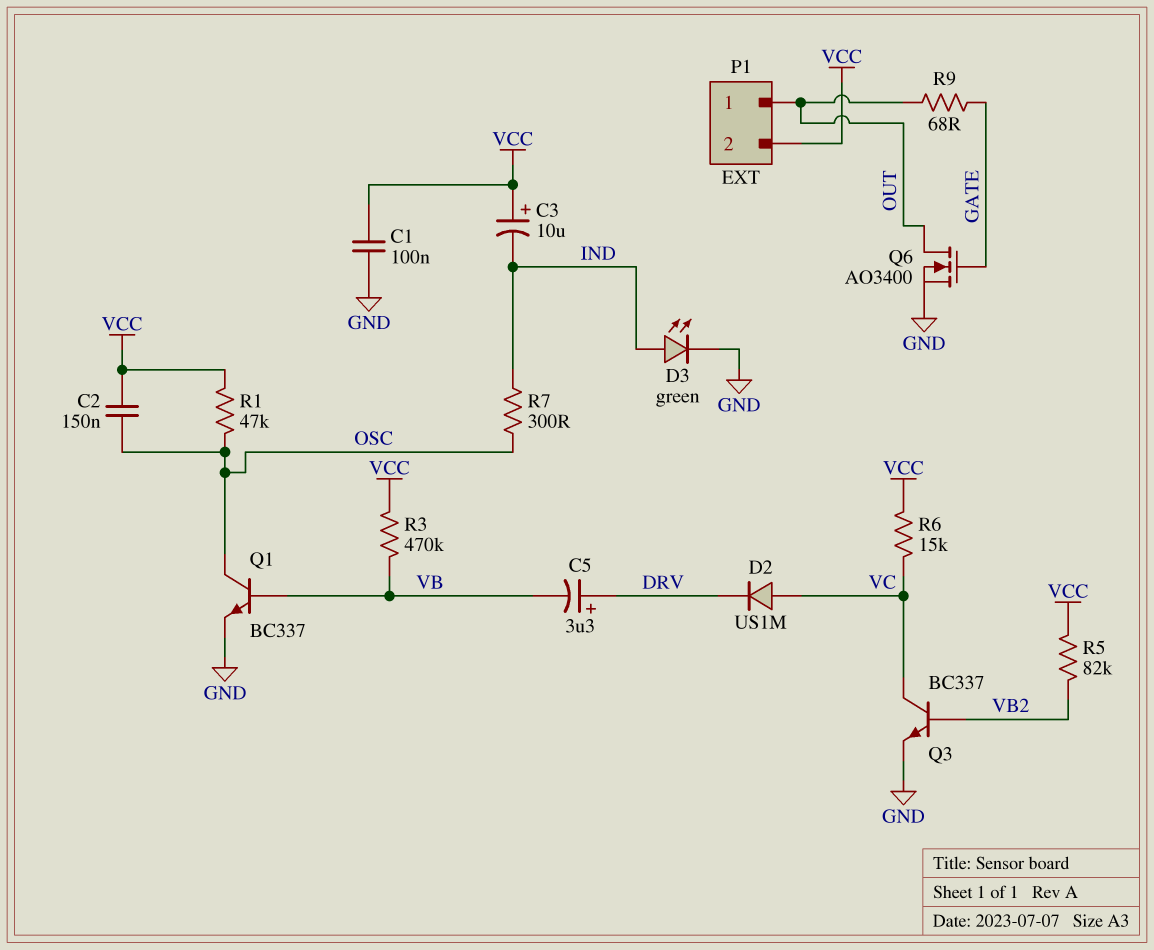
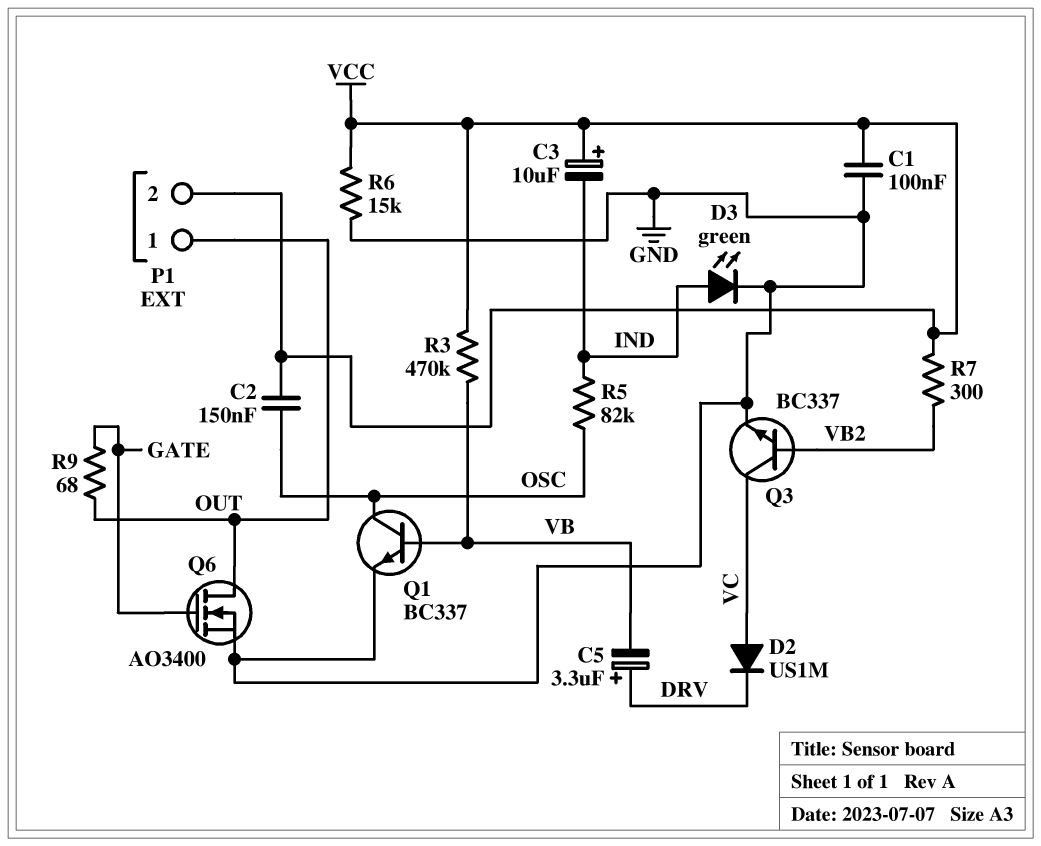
R1: 47k (OSC, VCC) -> none
R5: 82k (VB2, VCC) -> 82k (IND, OSC)
R6: 15k (VC, VCC) -> 15k (GND, VCC)
R7: 300 (IND, OSC) -> 300 (VB2, VCC)

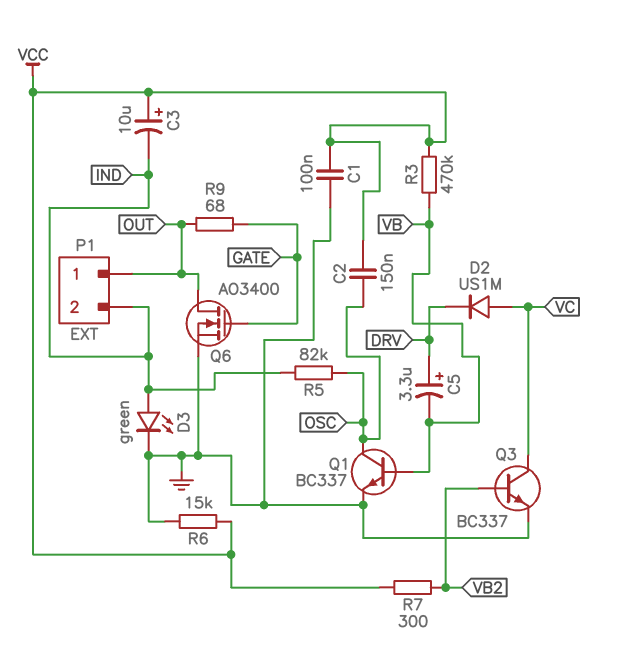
P1 pin 2: VCC -> IND

